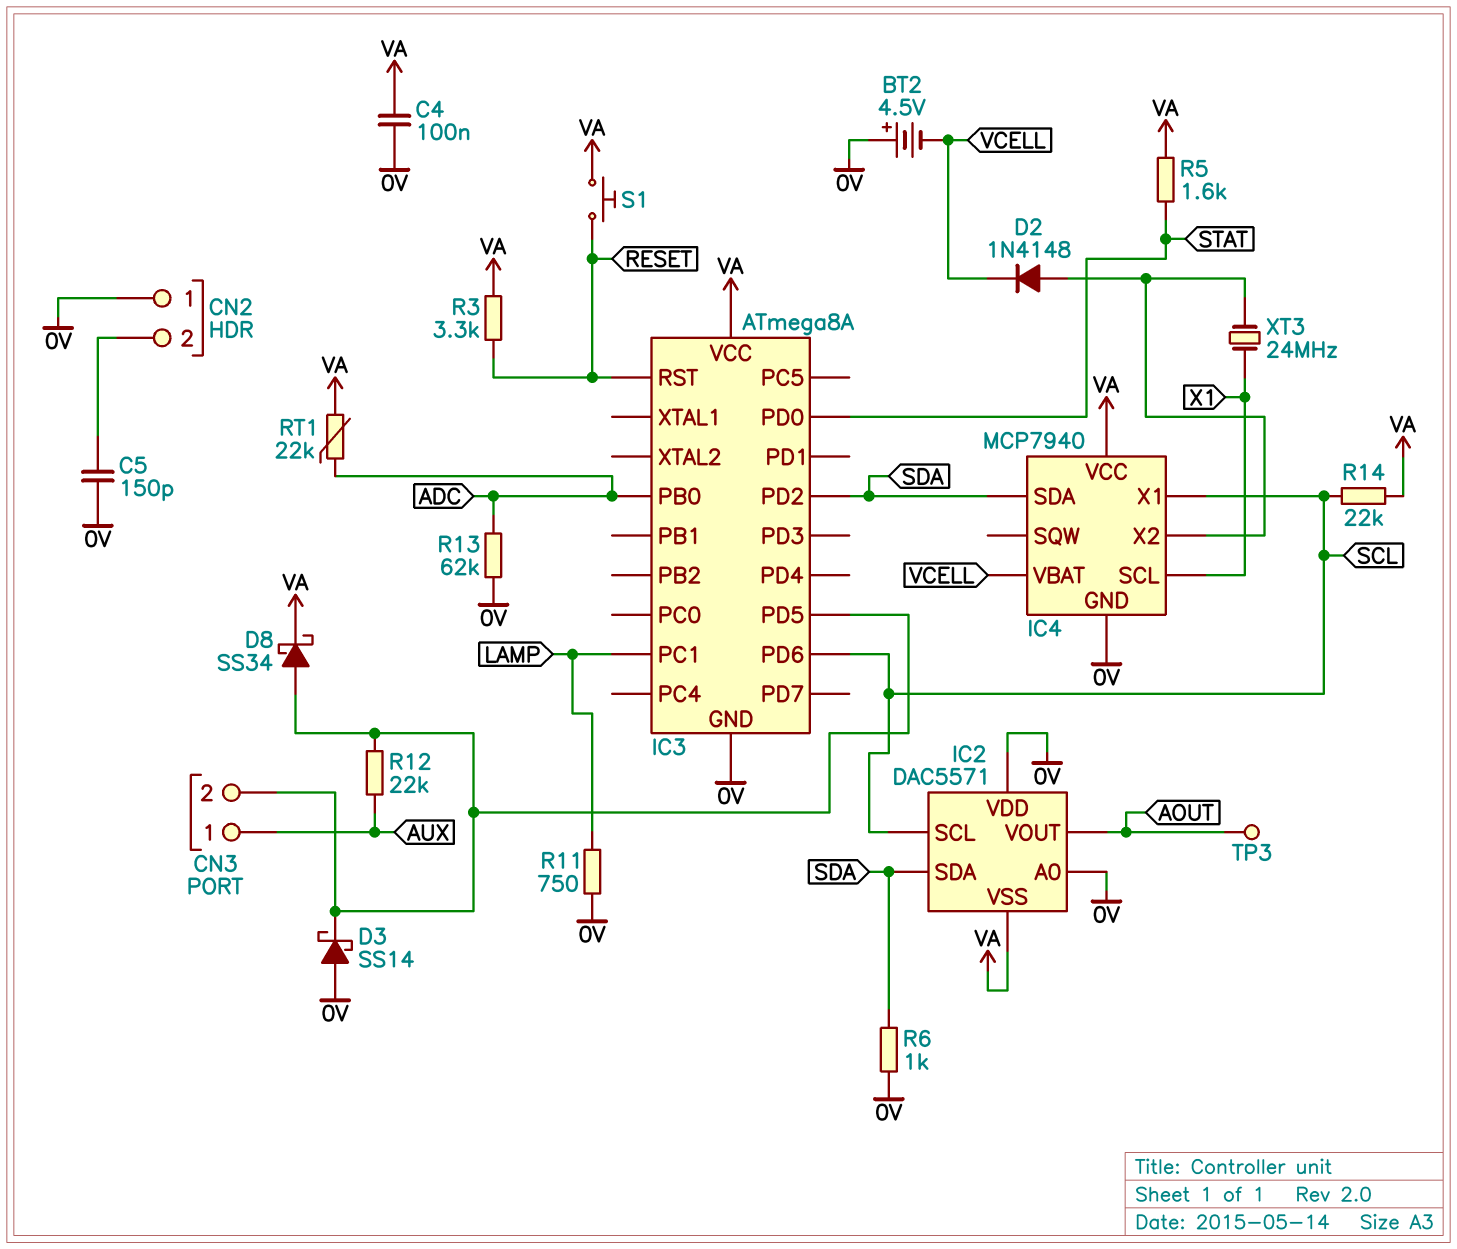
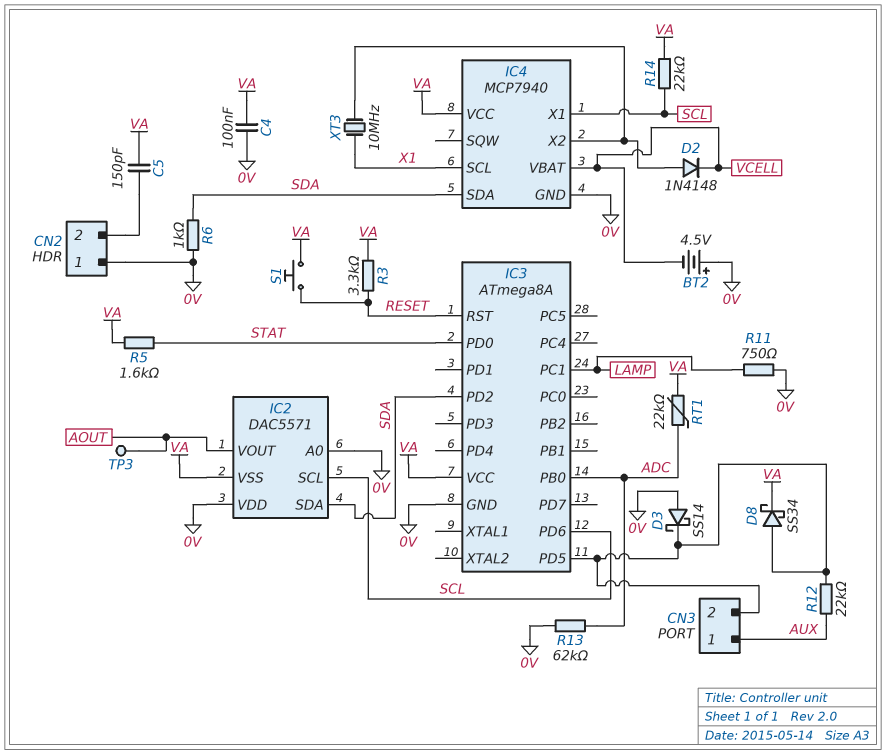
C5: 150pF (0V, CN2/2) -> 150pF (CN2/2, VA)
XT3: 24MHz (IC4/X2, X1) -> 10MHz (IC4/X2, X1)

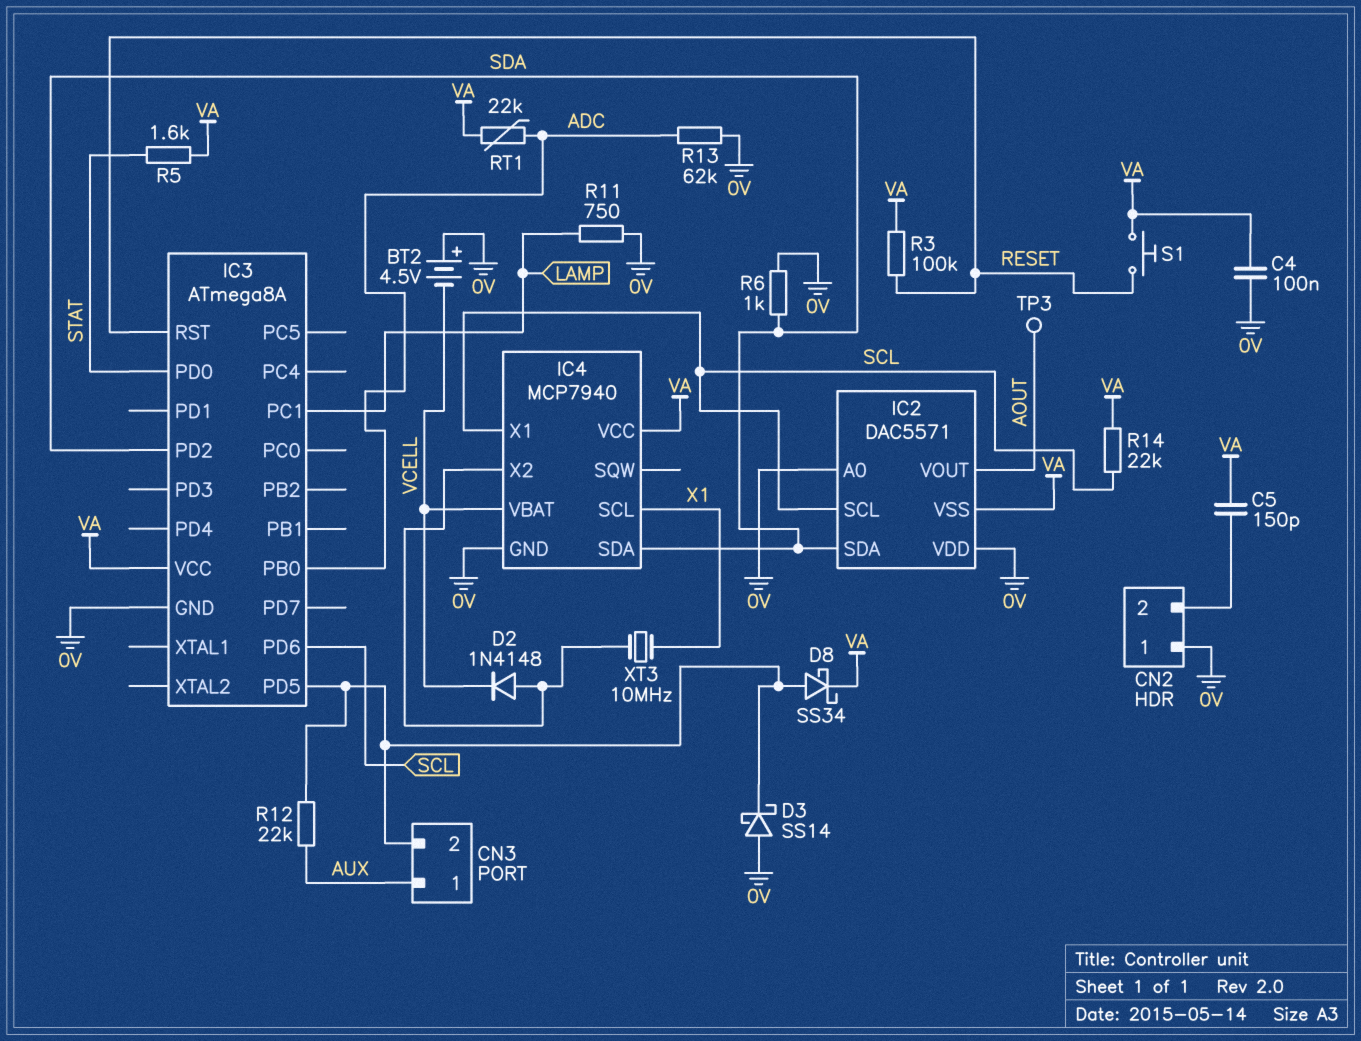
R3: 3.3k (RESET, VA) -> 100k (RESET, VA)

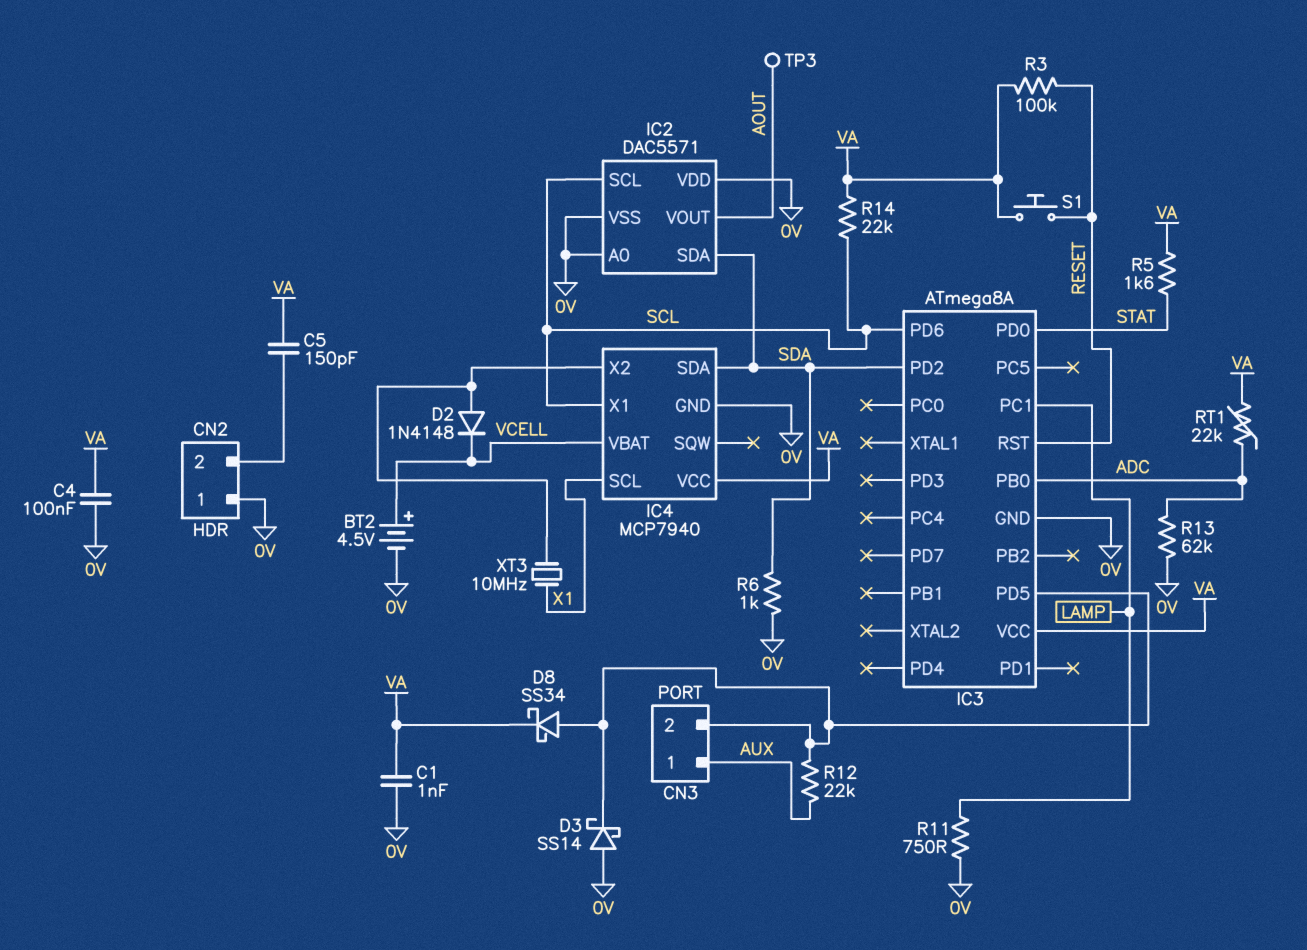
BT2: 4.5V (plus 0V, minus VCELL) -> 4.5V (plus VCELL, minus 0V)
C1: none -> 1nF (0V, VA)
IC2 pin VSS: VA -> 0V

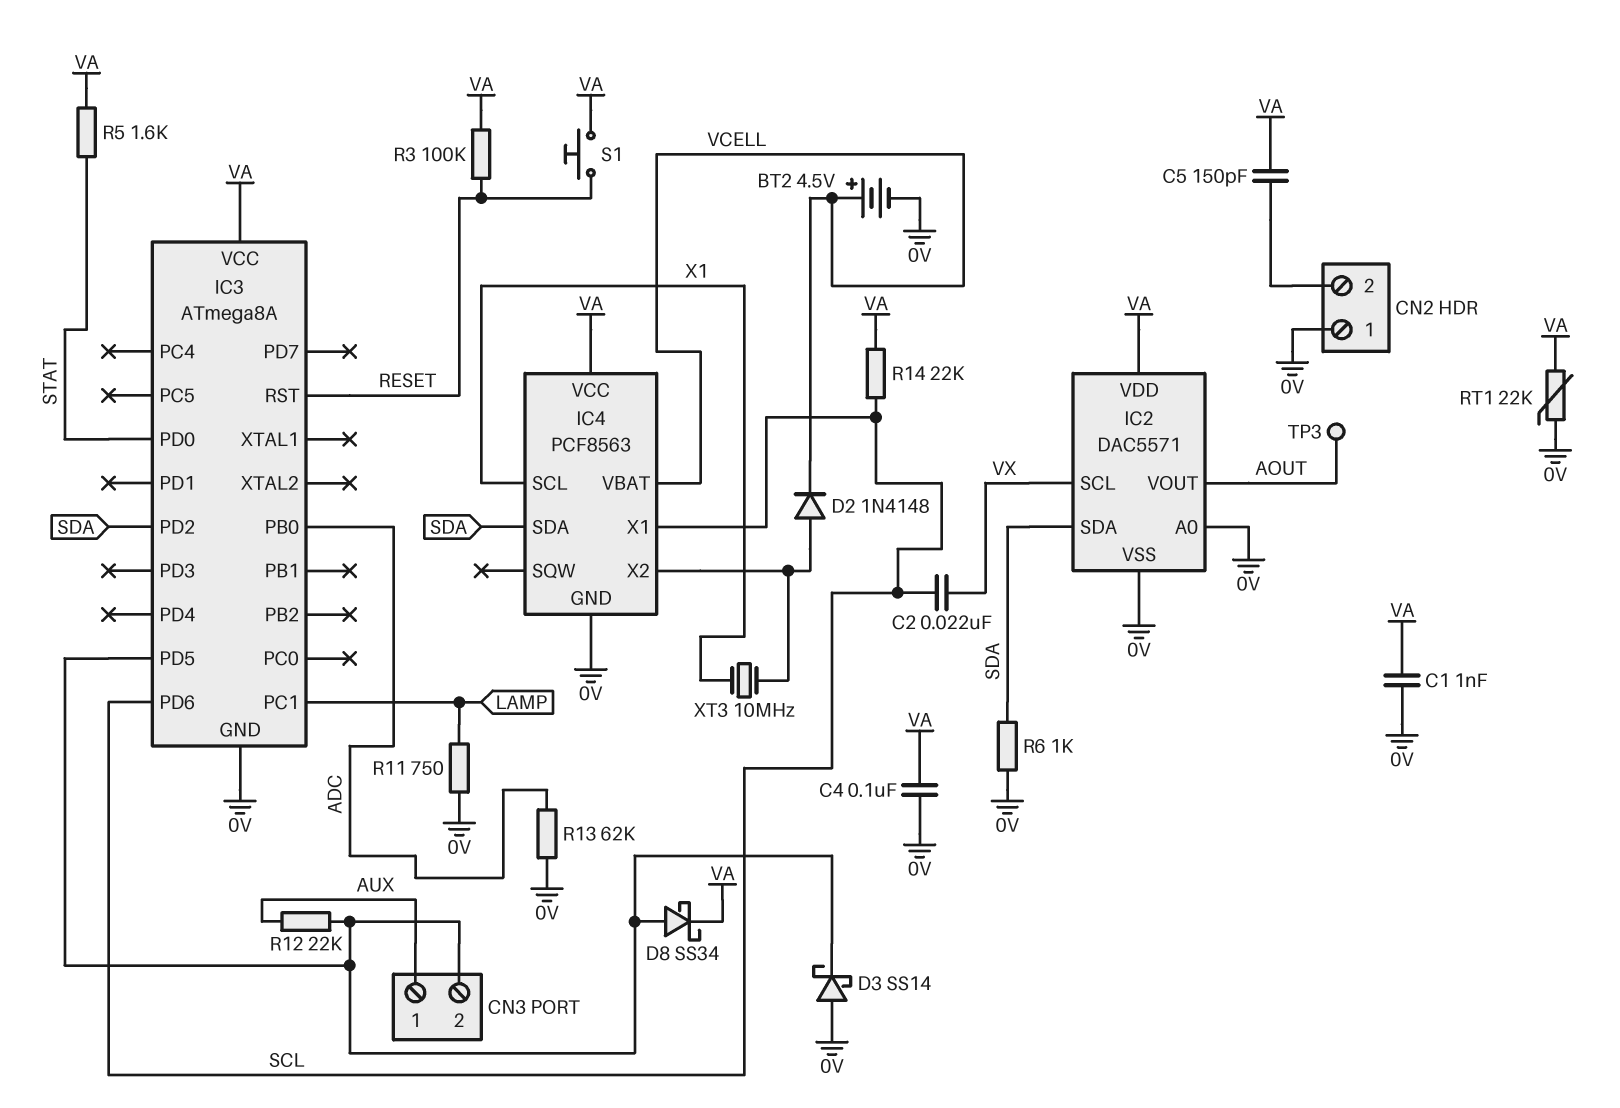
C2: none -> 22nF (SCL, VX)
IC2 pin SCL: SCL -> VX
IC2 pin VDD: 0V -> VA
IC4: MCP7940 -> PCF8563
RT1: 22k (ADC, VA) -> 22k (0V, VA)

